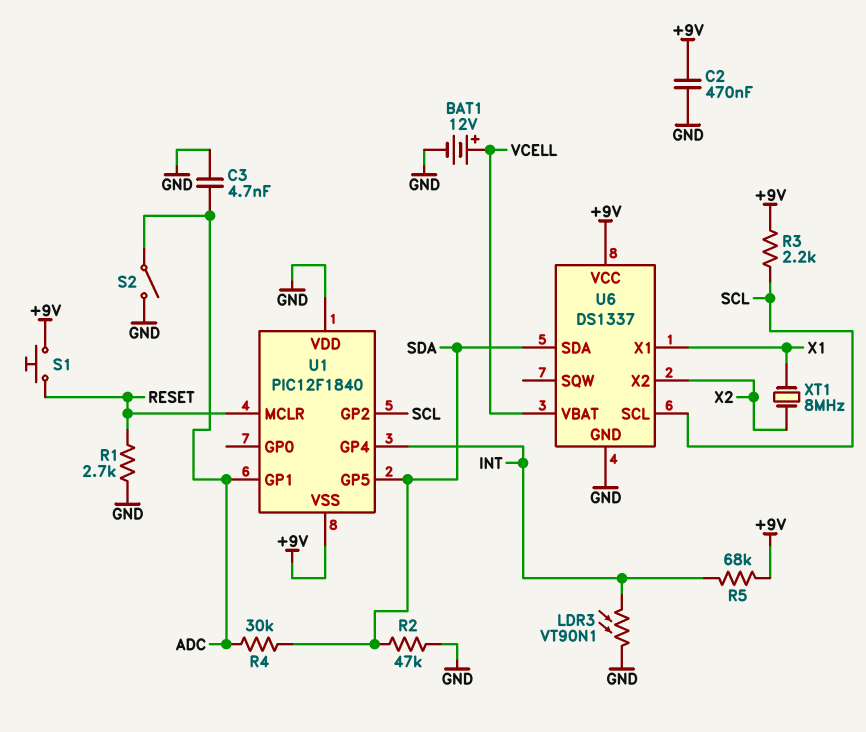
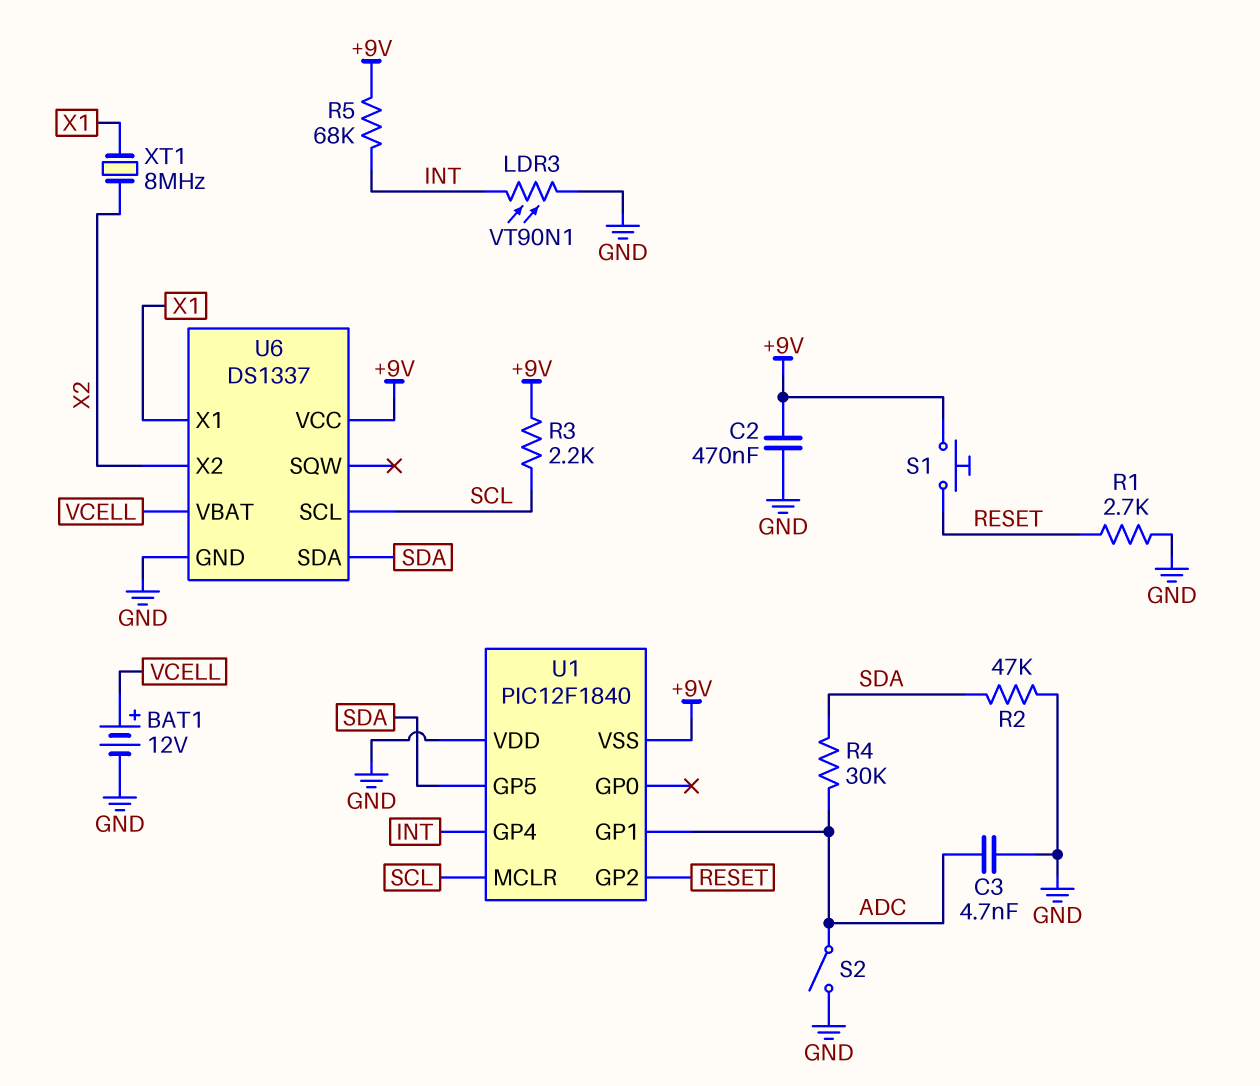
U1 pin GP2: SCL -> RESET
U1 pin MCLR: RESET -> SCL

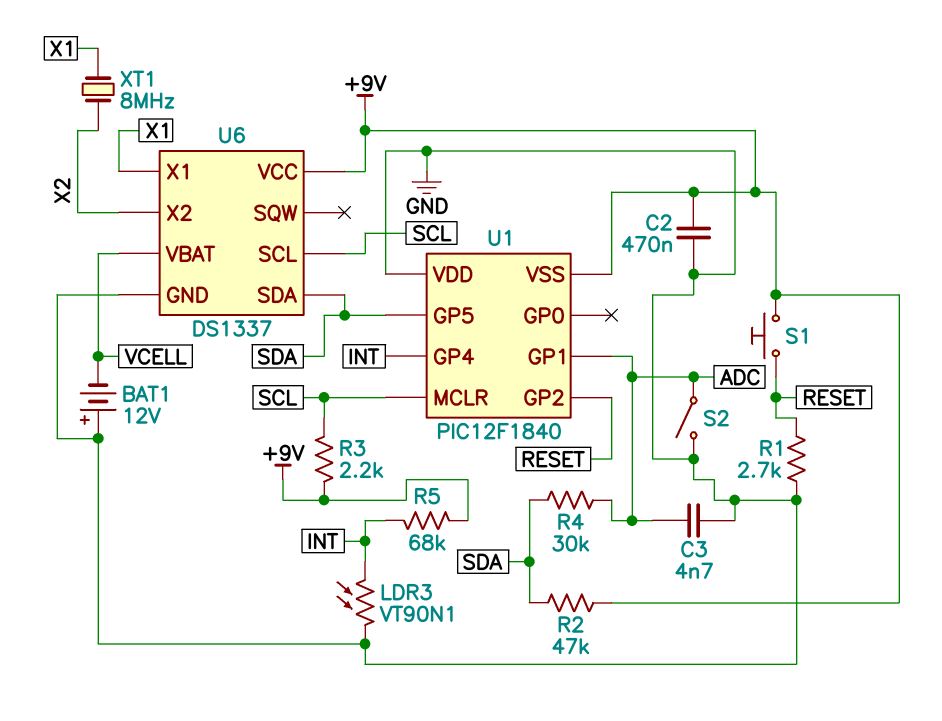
BAT1: 12V (plus VCELL, minus GND) -> 12V (plus GND, minus VCELL)
R2: 47k (GND, SDA) -> 47k (+9V, SDA)

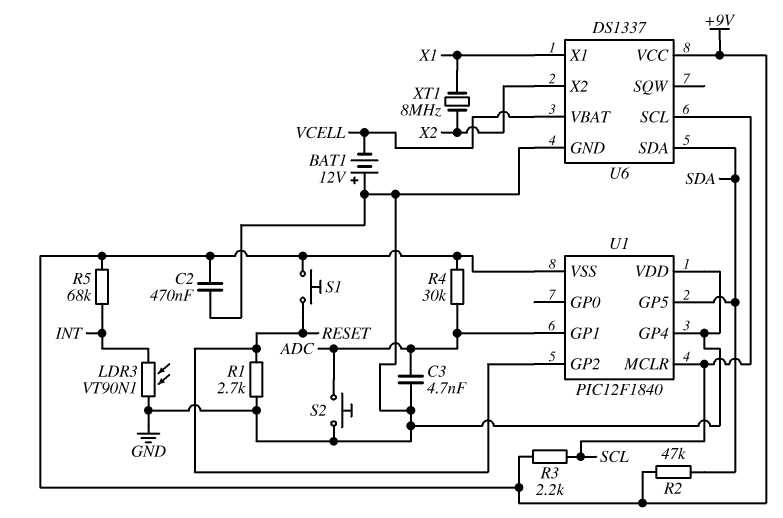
R4: 30k (ADC, SDA) -> 30k (+9V, ADC)
S2: switch (ADC, GND) -> button (ADC, GND)
U1 pin GP4: INT -> GND

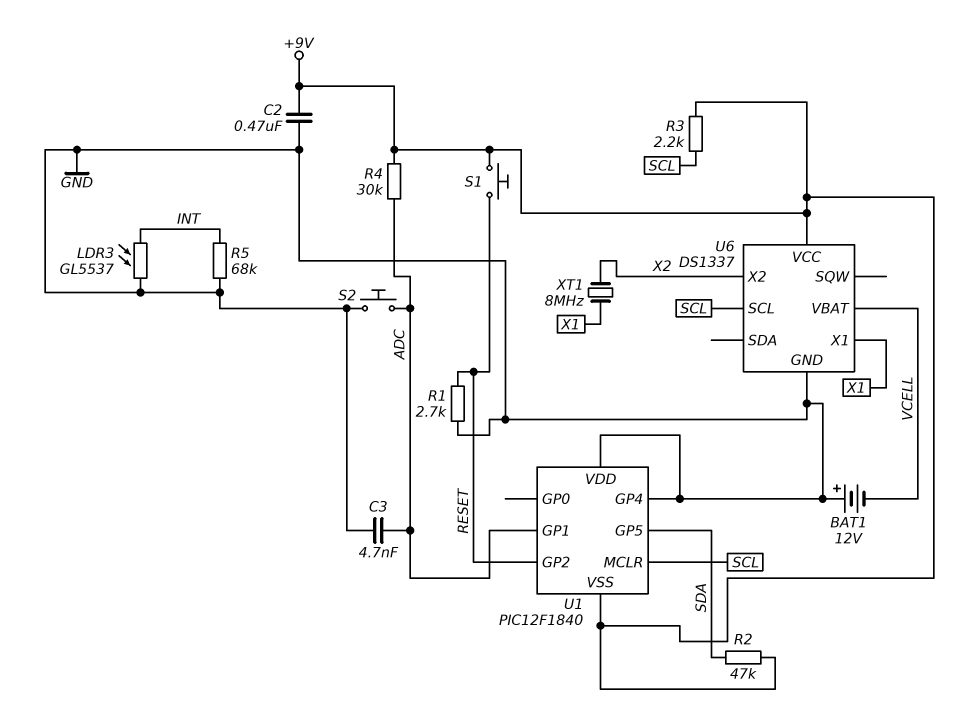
LDR3: VT90N1 (GND, INT) -> GL5537 (GND, INT)
R5: 68k (+9V, INT) -> 68k (GND, INT)
U6 pin SDA: SDA -> none

